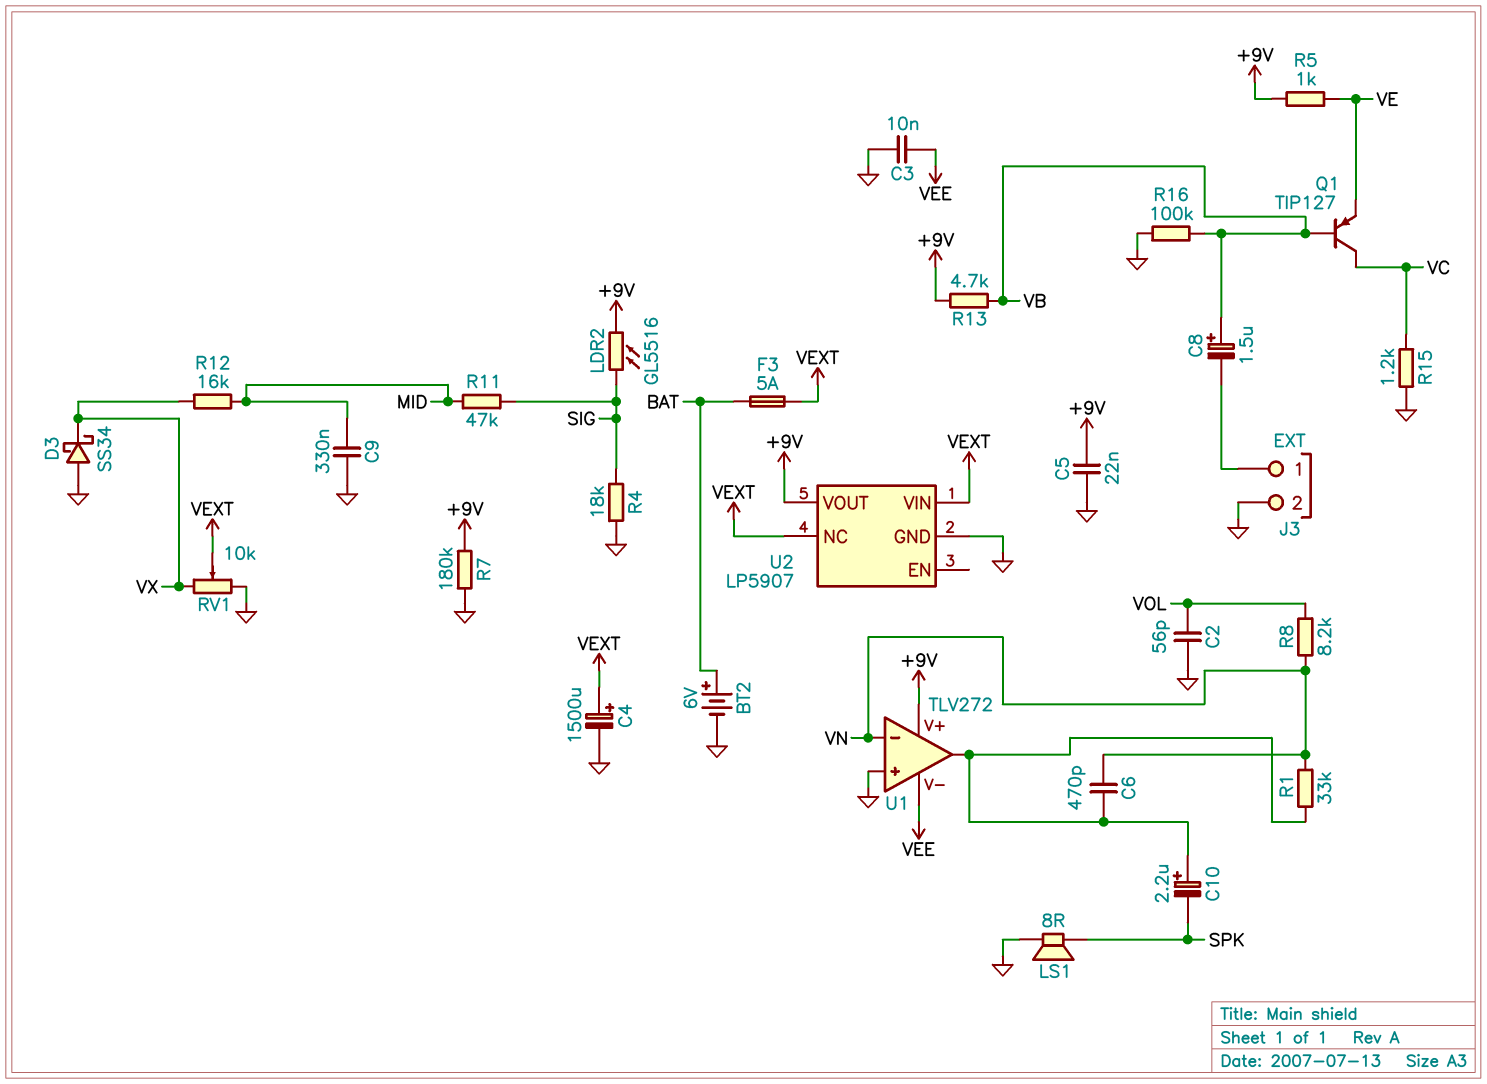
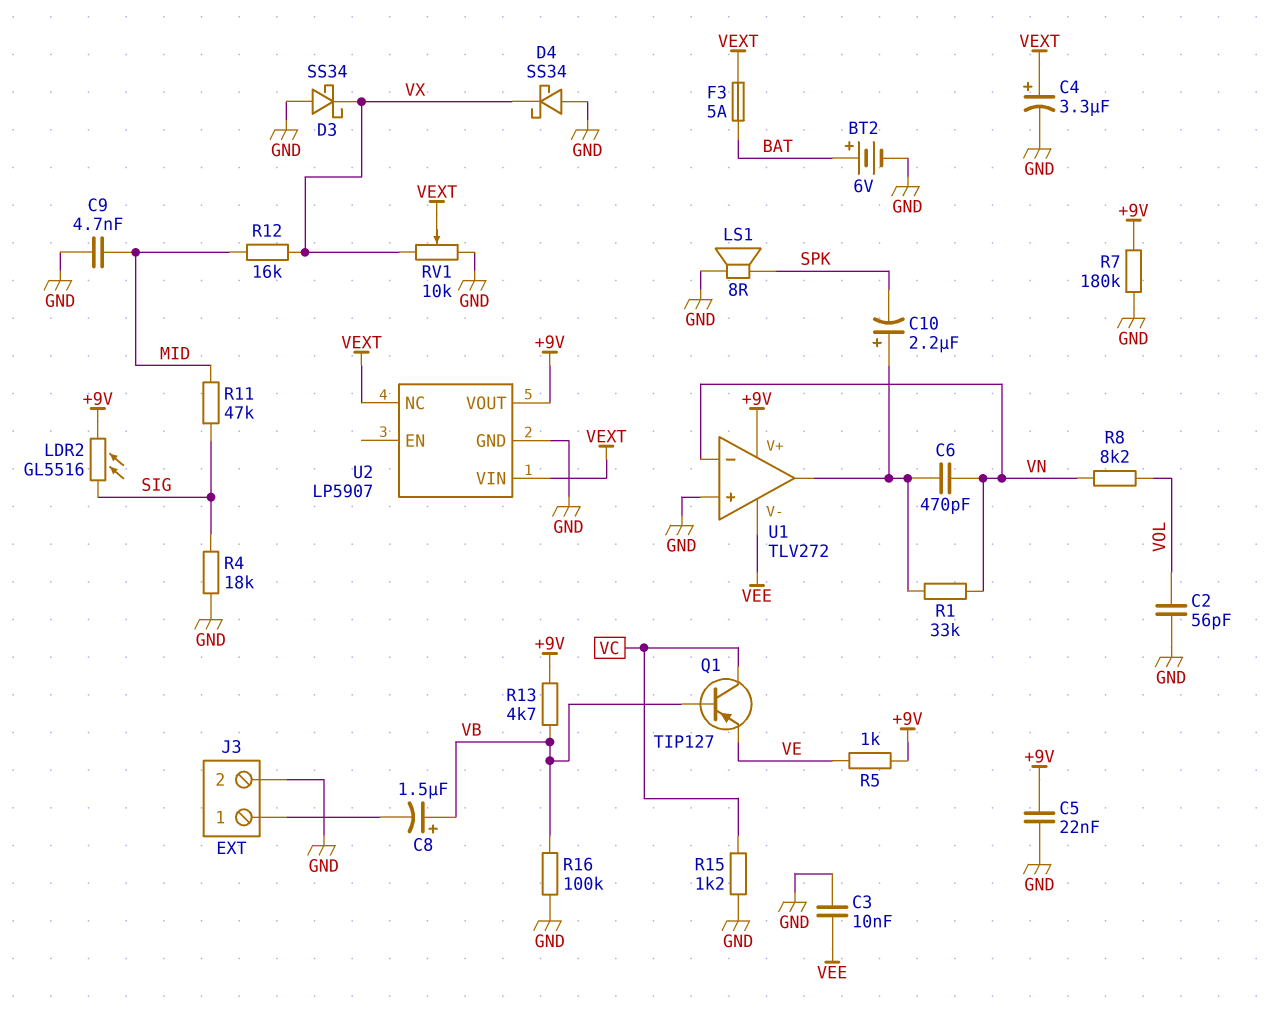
C4: 1500uF (plus VEXT, minus GND) -> 3.3uF (plus VEXT, minus GND)
C9: 330nF (GND, MID) -> 4.7nF (GND, MID)
D4: none -> schottky SS34 (A GND, K VX)

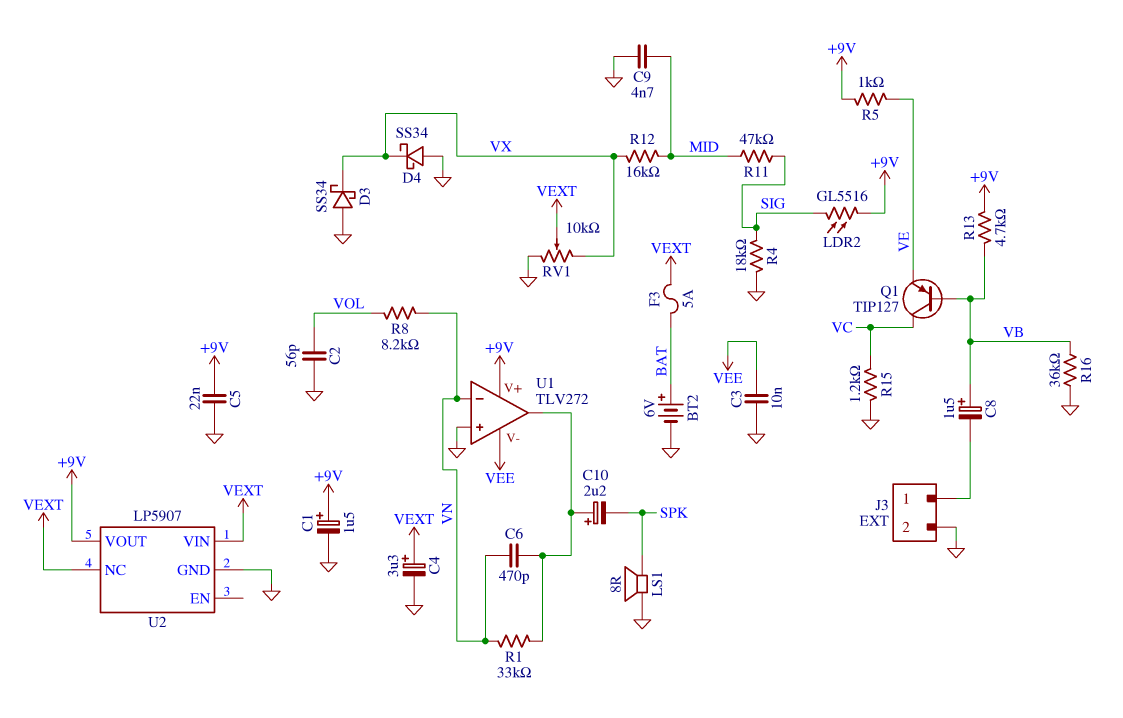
C1: none -> 1.5uF (plus +9V, minus GND)
R7: 180k (+9V, GND) -> none
R16: 100k (GND, VB) -> 36k (GND, VB)

